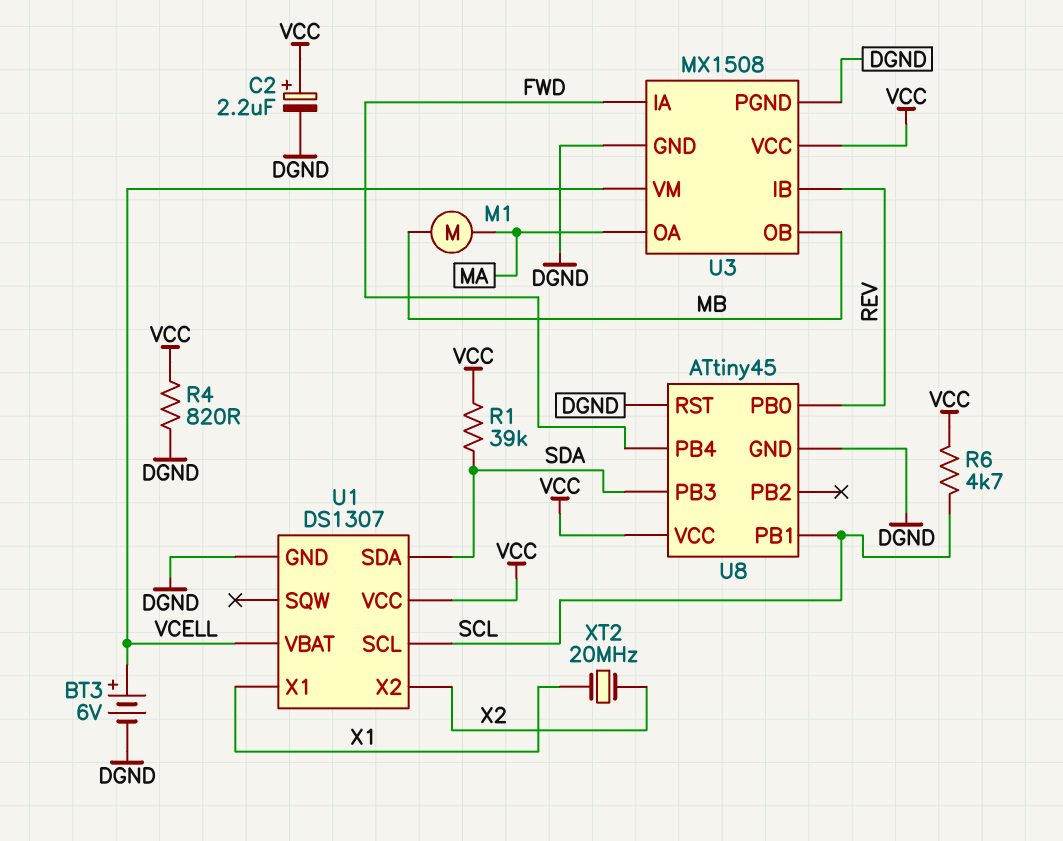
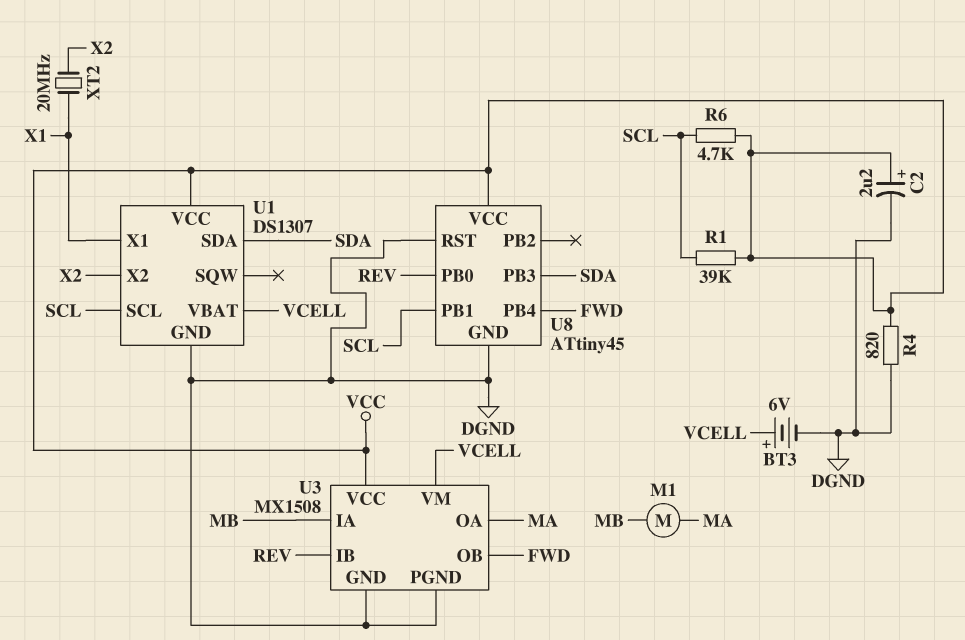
R1: 39k (SDA, VCC) -> 39k (SCL, VCC)
U3 pin IA: FWD -> MB
U3 pin OB: MB -> FWD

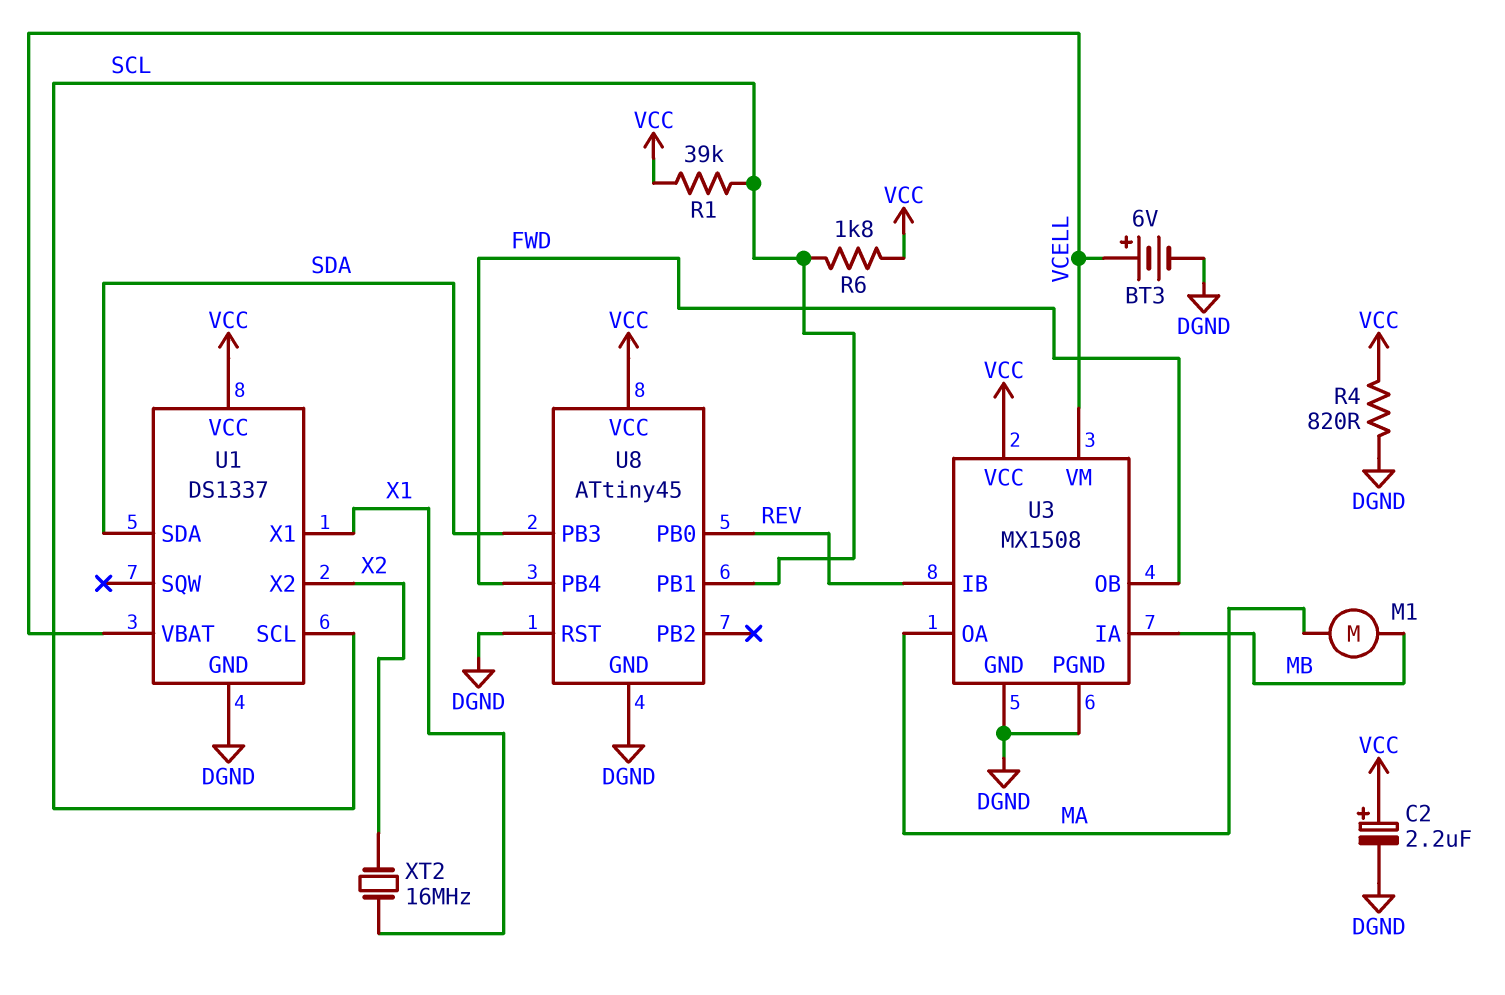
R6: 4.7k (SCL, VCC) -> 1.8k (SCL, VCC)
U1: DS1307 -> DS1337
XT2: 20MHz (X1, X2) -> 16MHz (X1, X2)

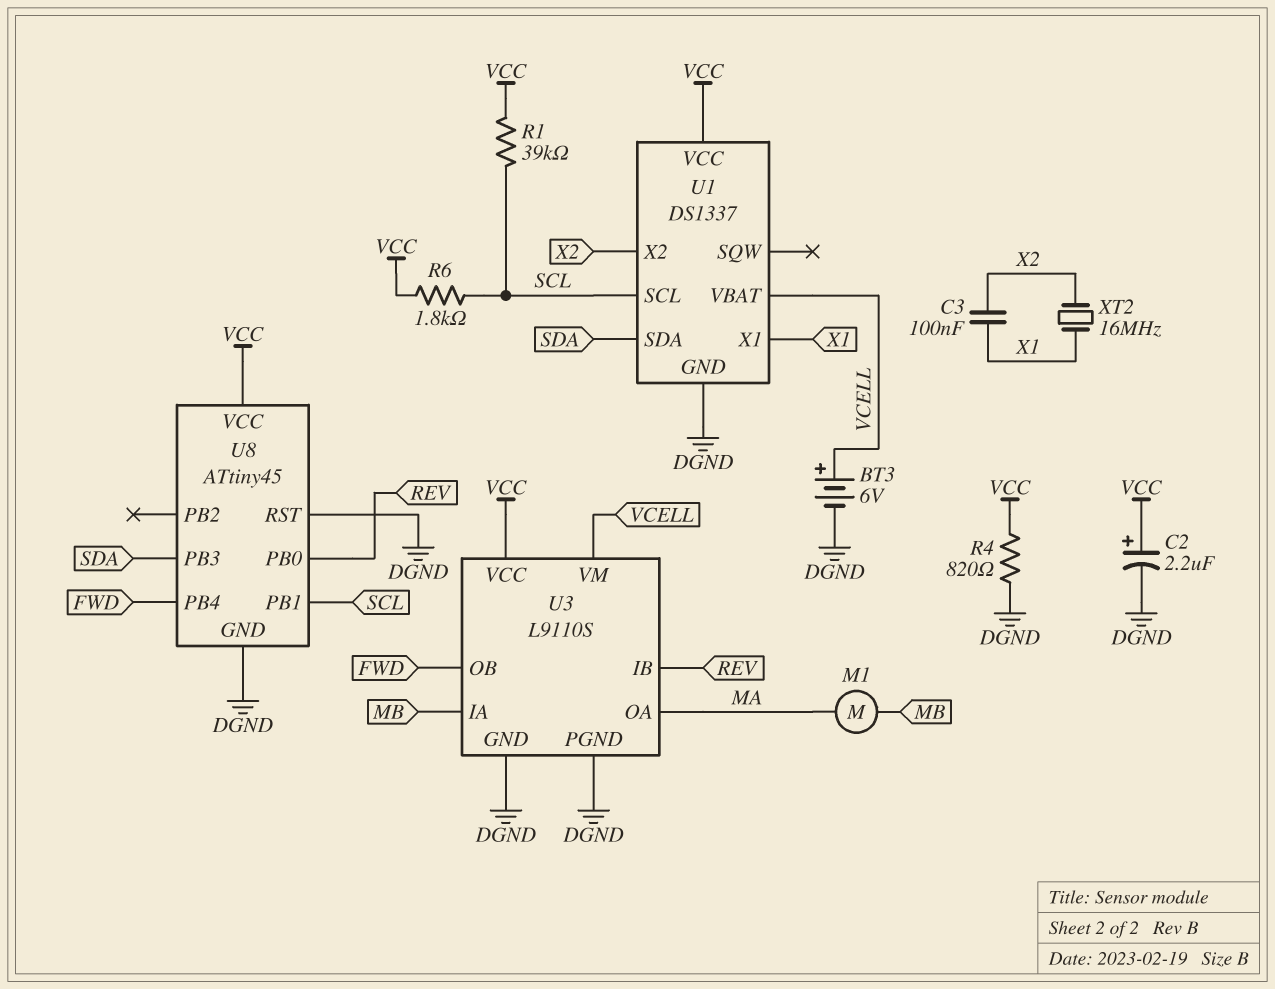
C3: none -> 100nF (X1, X2)
U3: MX1508 -> L9110S

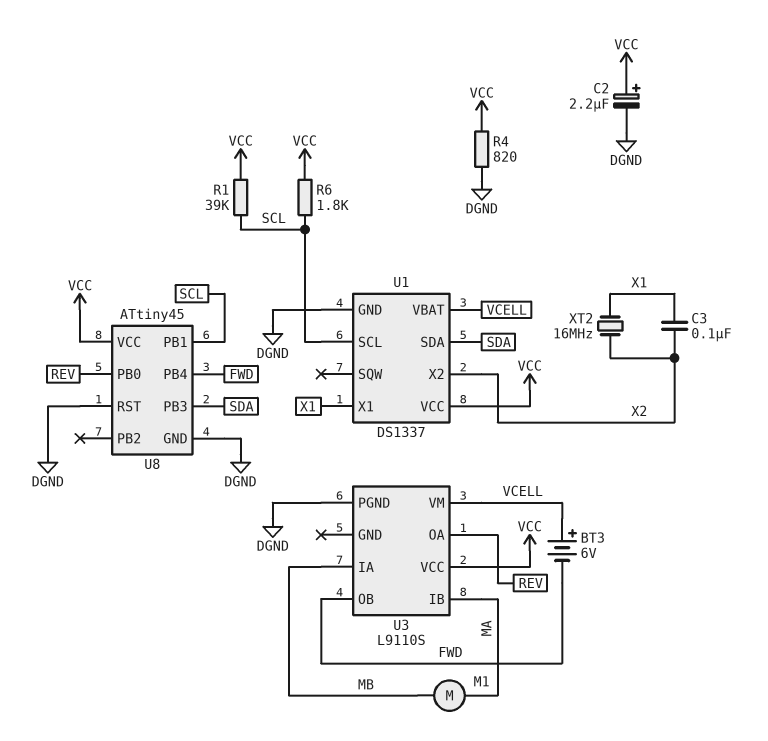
BT3: 6V (plus VCELL, minus DGND) -> 6V (plus VCELL, minus FWD)
U3 pin GND: DGND -> none
U3 pin IB: REV -> MA
U3 pin OA: MA -> REV

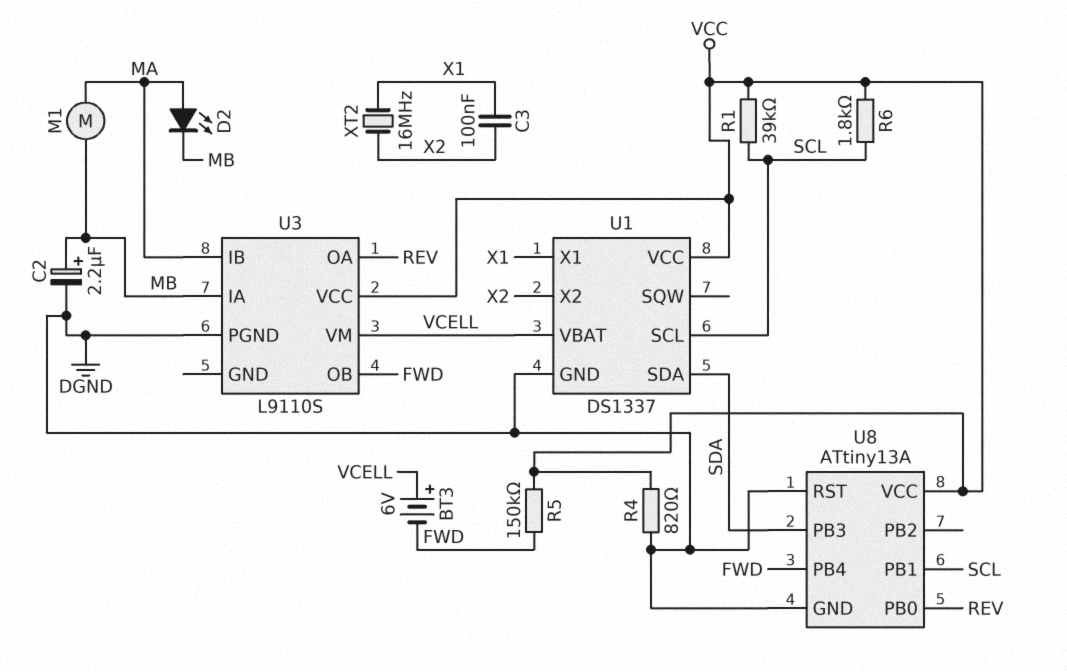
C2: 2.2uF (plus VCC, minus DGND) -> 2.2uF (plus MB, minus DGND)
D2: none -> LED (A MA, K MB)
R5: none -> 150k (FWD, VCC)
U8: ATtiny45 -> ATtiny13A

